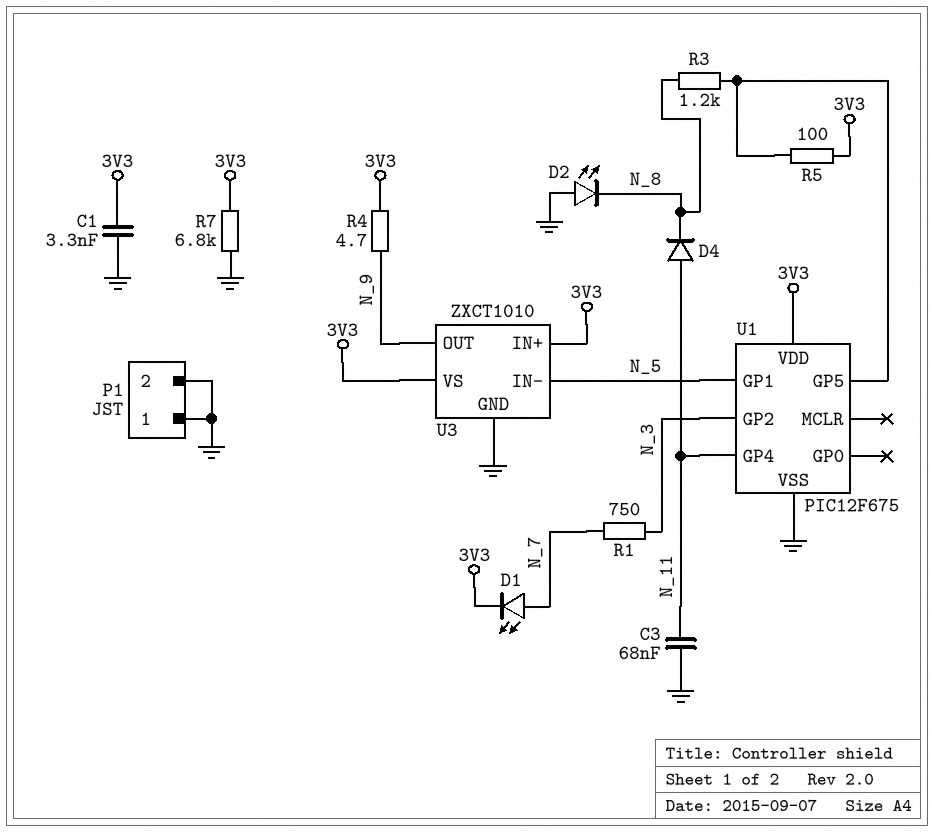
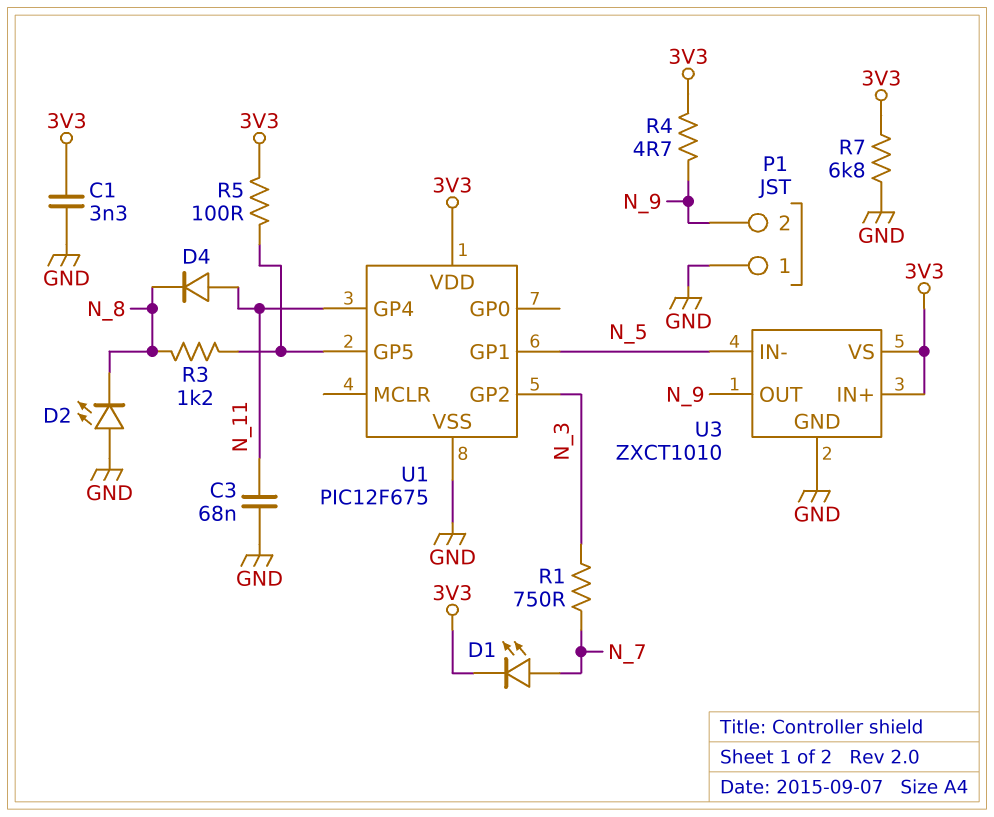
P1 pin 2: GND -> N_9

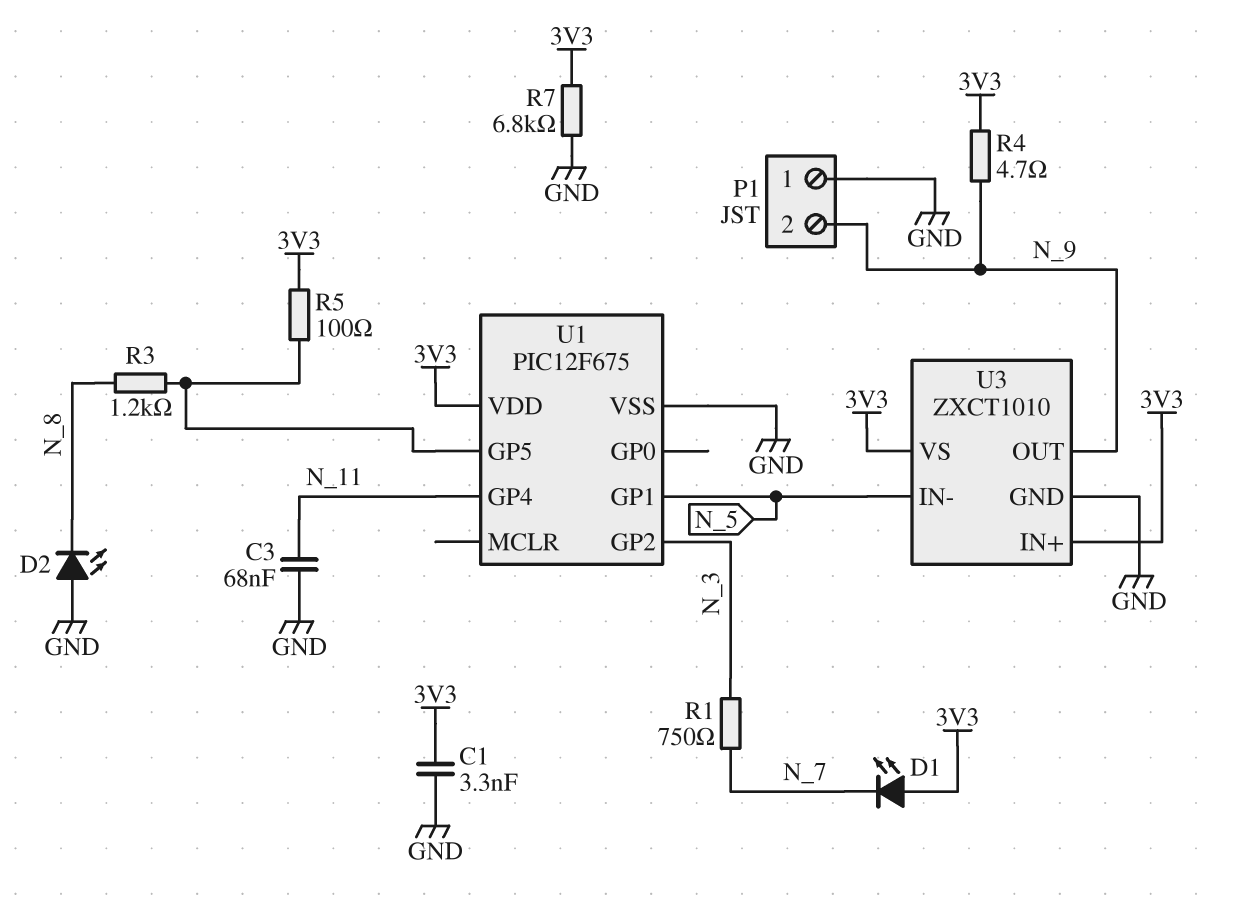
D1: LED (A N_7, K 3V3) -> LED (A 3V3, K N_7)
D4: diode (A N_11, K N_8) -> none

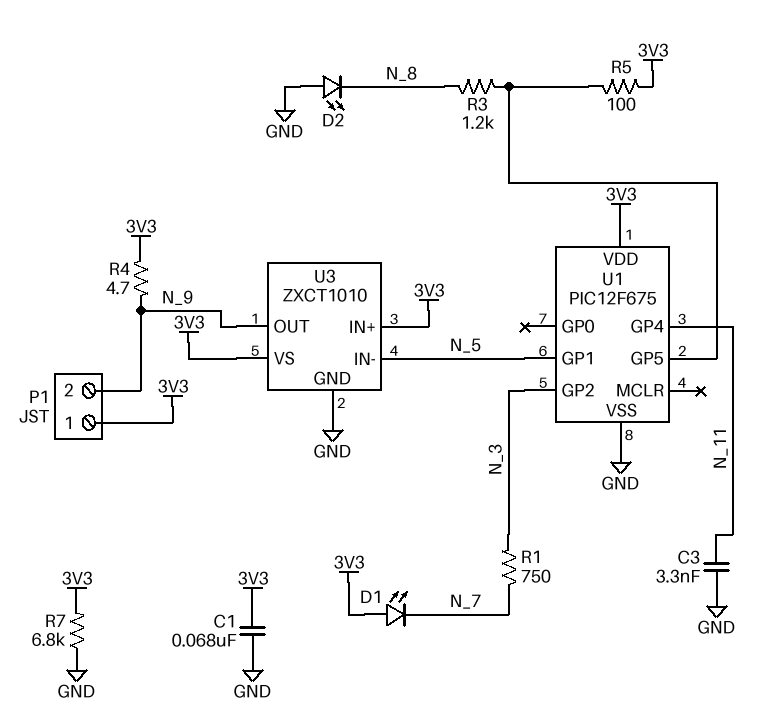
C1: 3.3nF (3V3, GND) -> 68nF (3V3, GND)
C3: 68nF (GND, N_11) -> 3.3nF (GND, N_11)
P1 pin 1: GND -> 3V3

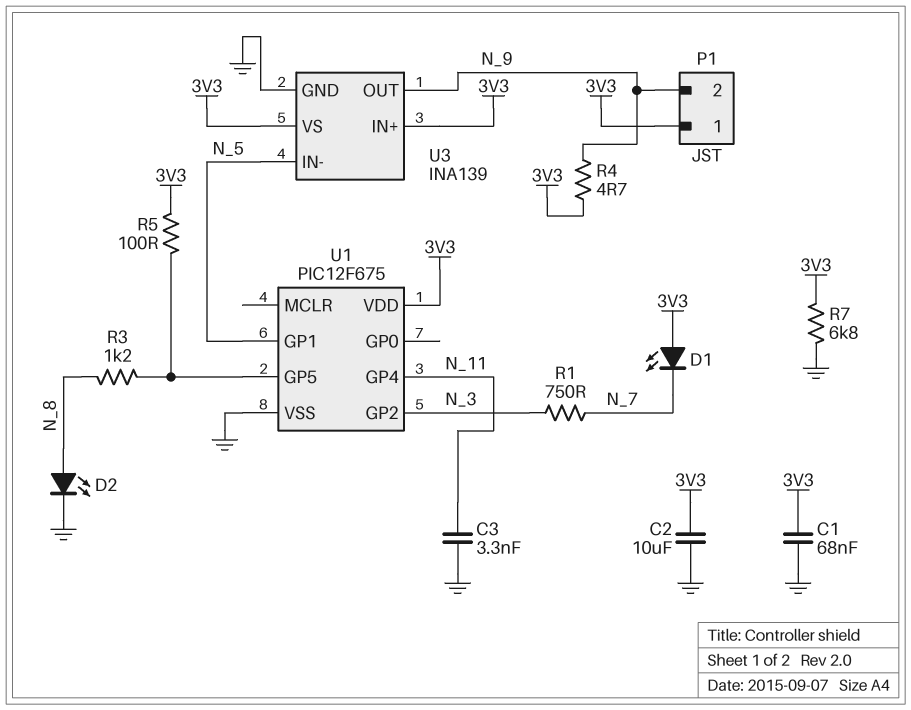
C2: none -> 10uF (3V3, GND)
D2: LED (A GND, K N_8) -> LED (A N_8, K GND)
U3: ZXCT1010 -> INA139

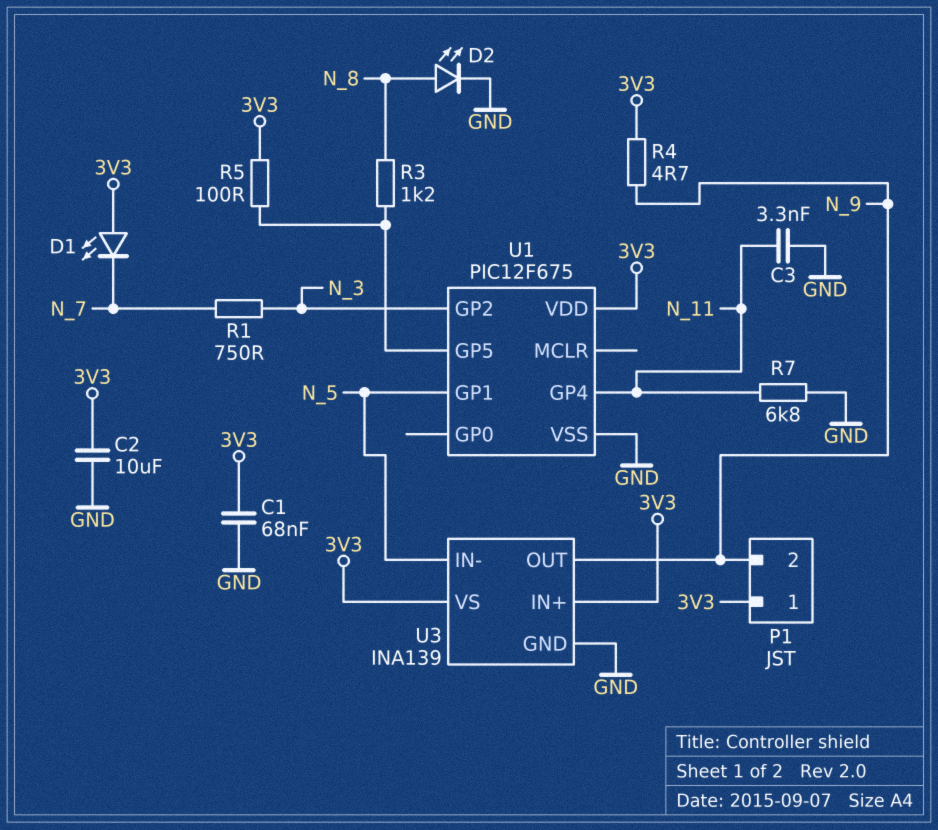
R7: 6.8k (3V3, GND) -> 6.8k (GND, N_11)

